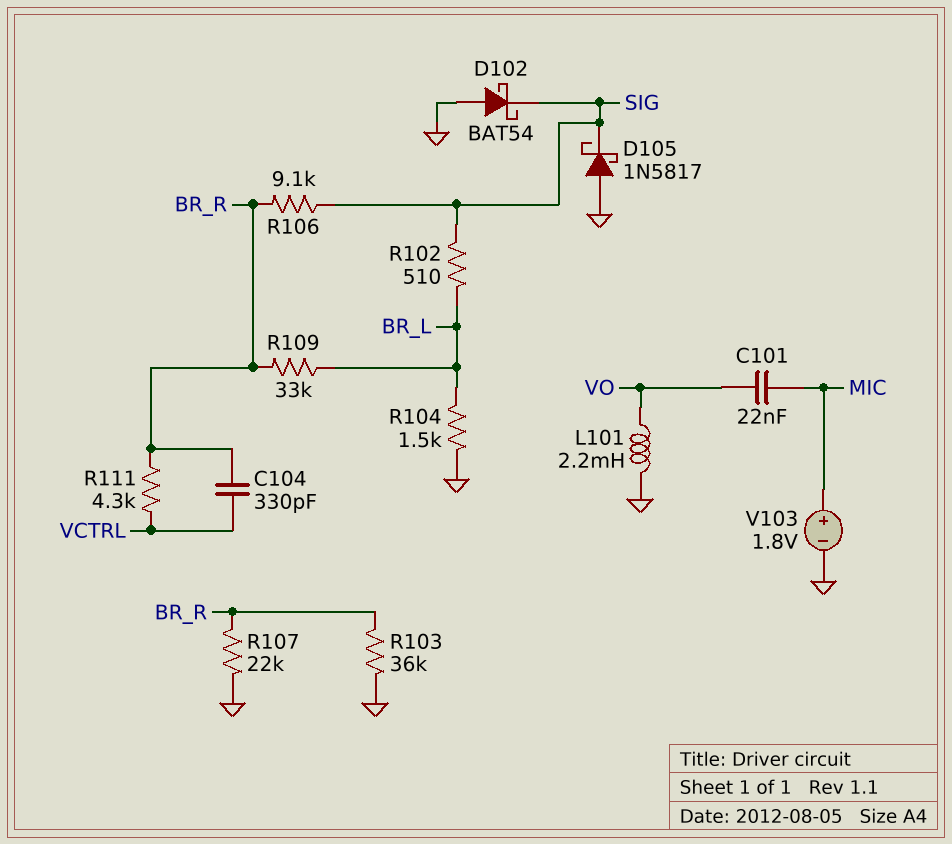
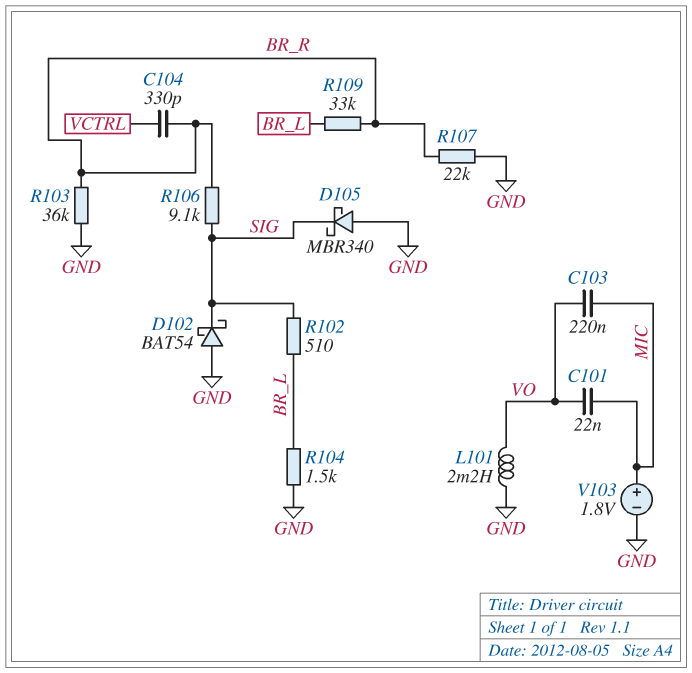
C103: none -> 220nF (MIC, VO)
D105: schottky 1N5817 (A GND, K SIG) -> schottky MBR340 (A GND, K SIG)
R111: 4.3k (BR_R, VCTRL) -> none

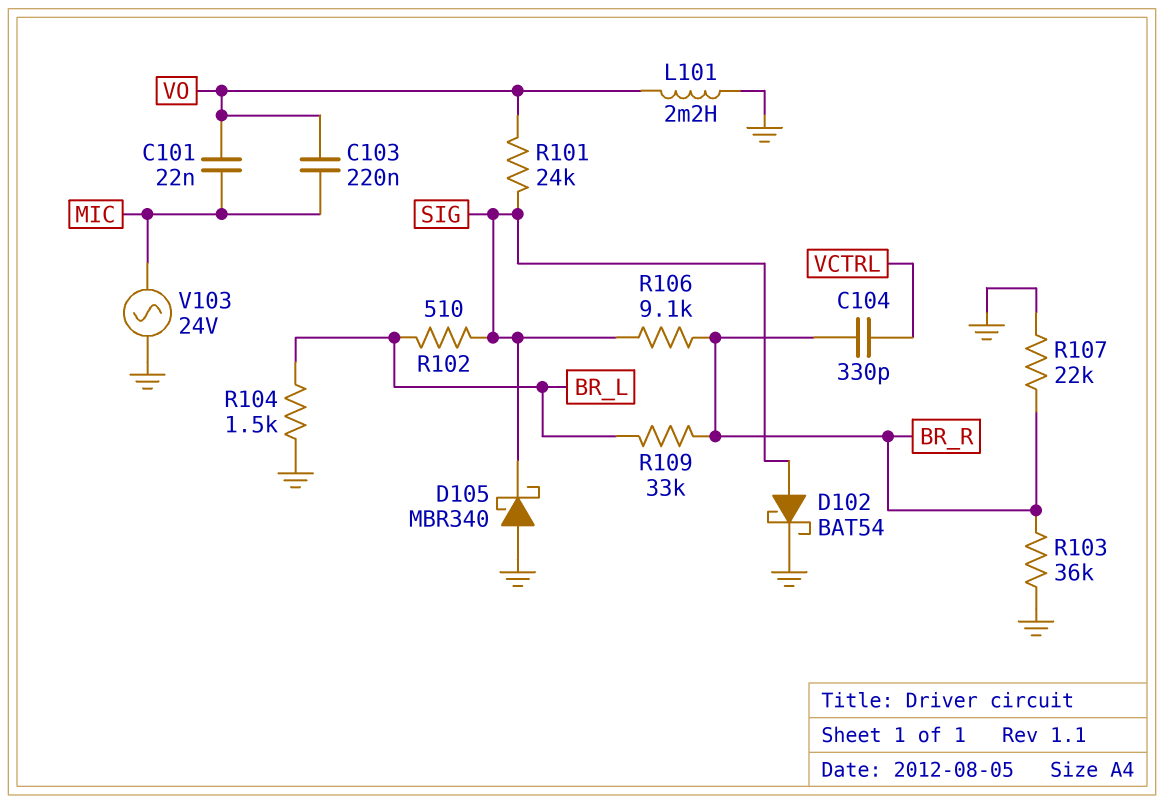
D102: schottky BAT54 (A GND, K SIG) -> schottky BAT54 (A SIG, K GND)
R101: none -> 24k (SIG, VO)
V103: 1.8V (plus MIC, minus GND) -> AC 24V (GND, MIC)

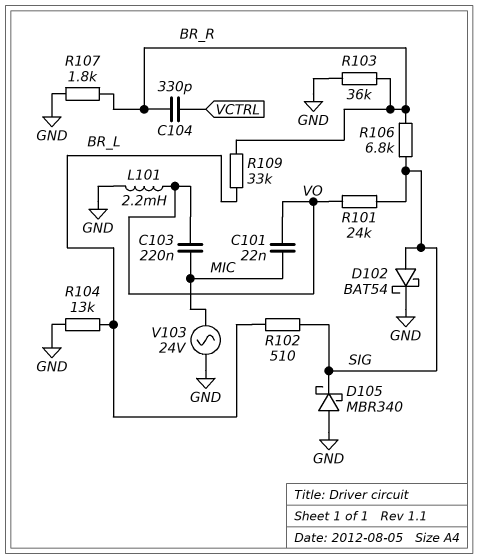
R104: 1.5k (BR_L, GND) -> 13k (BR_L, GND)
R106: 9.1k (BR_R, SIG) -> 6.8k (BR_R, SIG)
R107: 22k (BR_R, GND) -> 1.8k (BR_R, GND)

